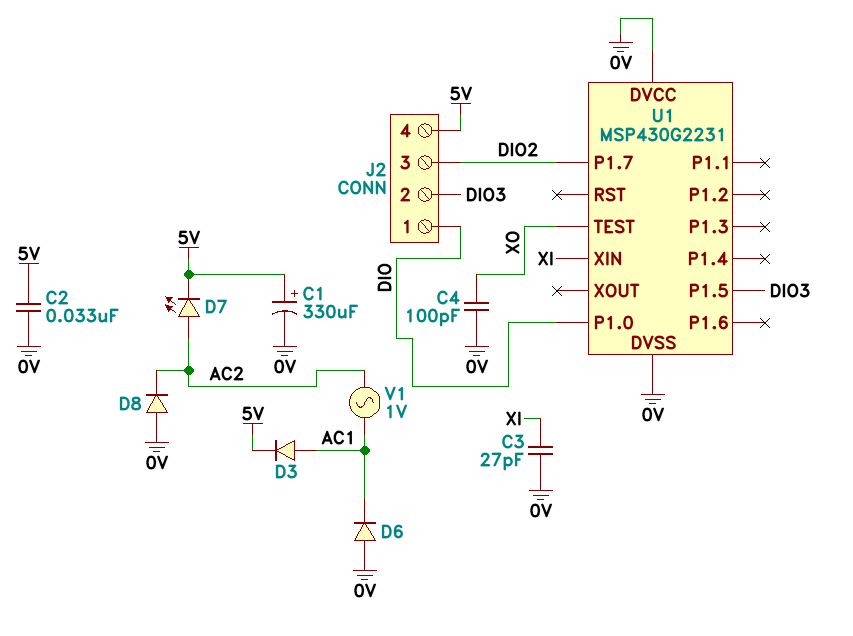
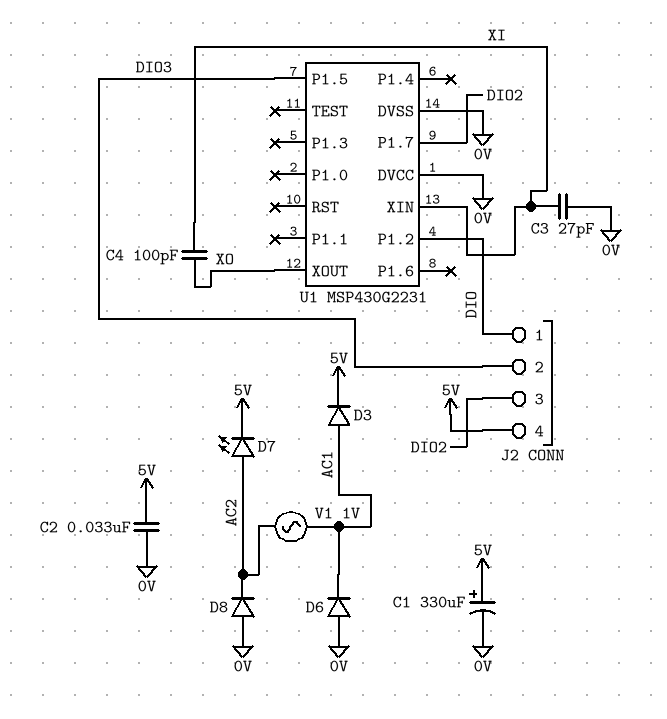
C4: 100pF (0V, XO) -> 100pF (XI, XO)
U1 pin P1.0: DIO -> none
U1 pin P1.2: none -> DIO
U1 pin TEST: XO -> none
U1 pin XOUT: none -> XO

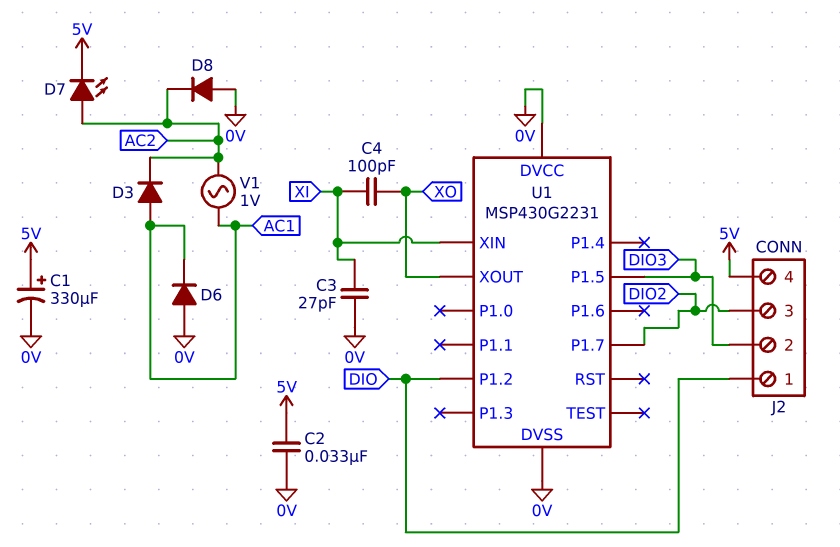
D3: diode (A AC1, K 5V) -> diode (A AC1, K AC2)

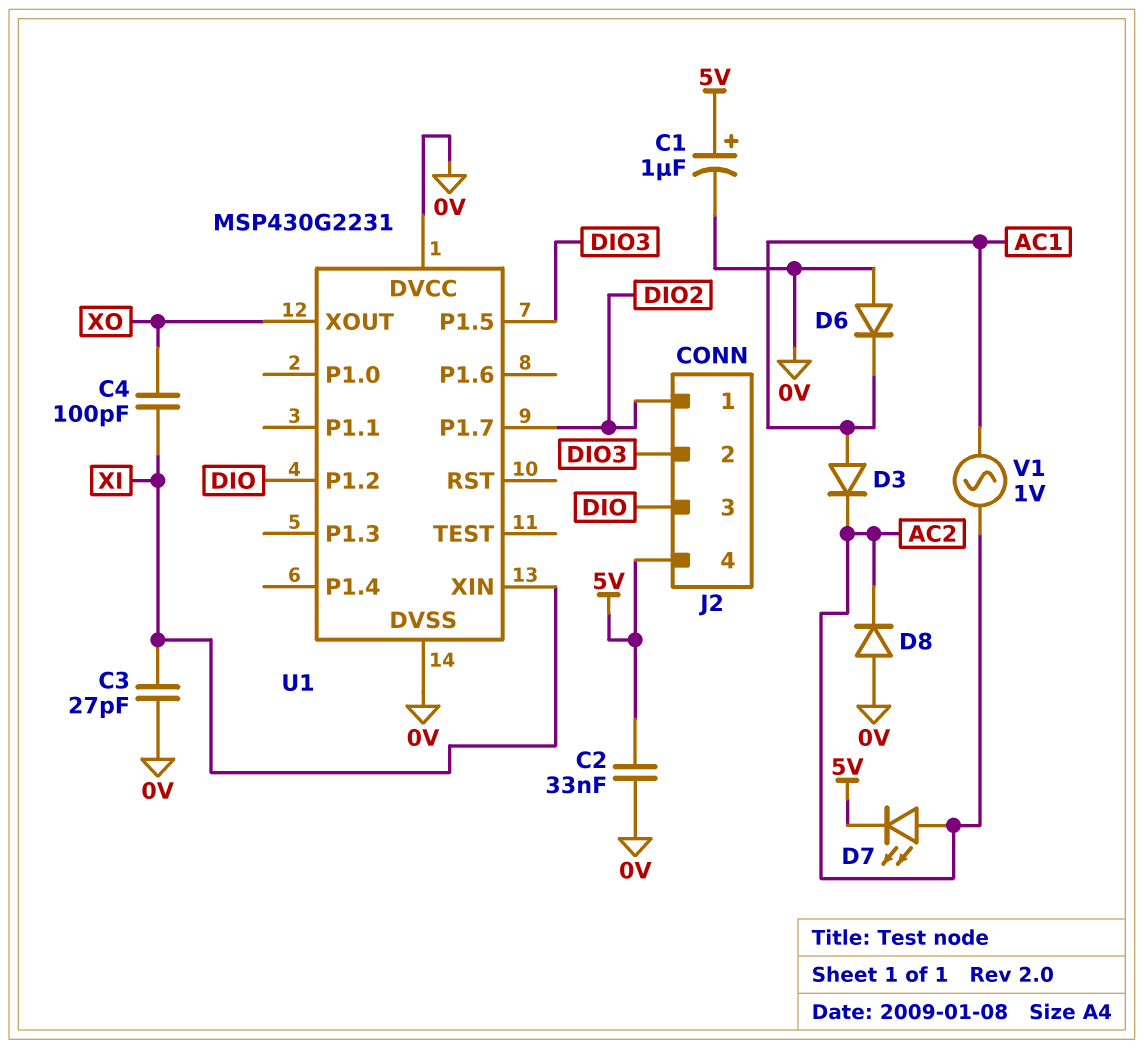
C1: 330uF (plus 5V, minus 0V) -> 1uF (plus 5V, minus 0V)
J2 pin 1: DIO -> DIO2
J2 pin 3: DIO2 -> DIO

